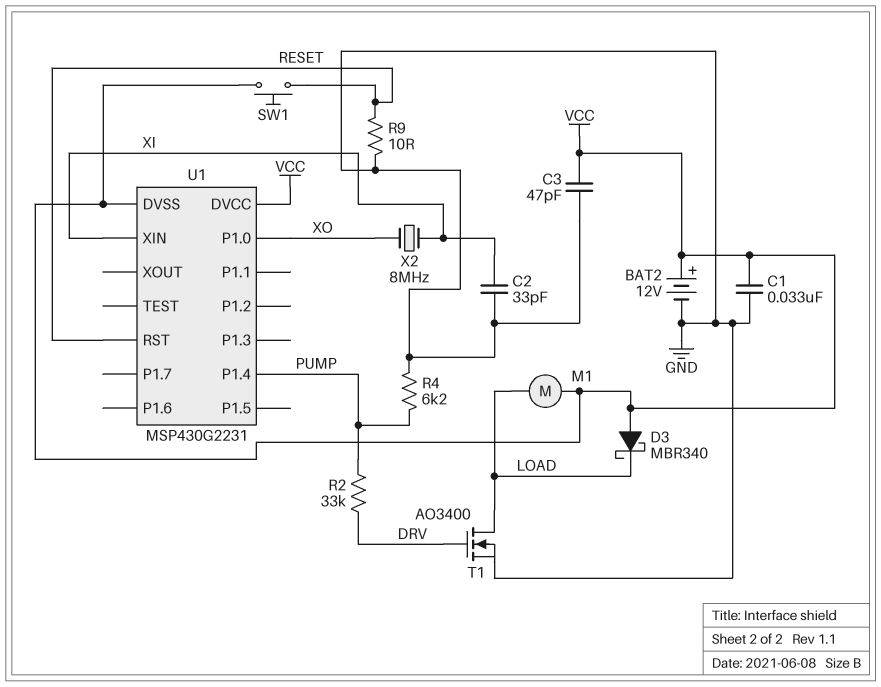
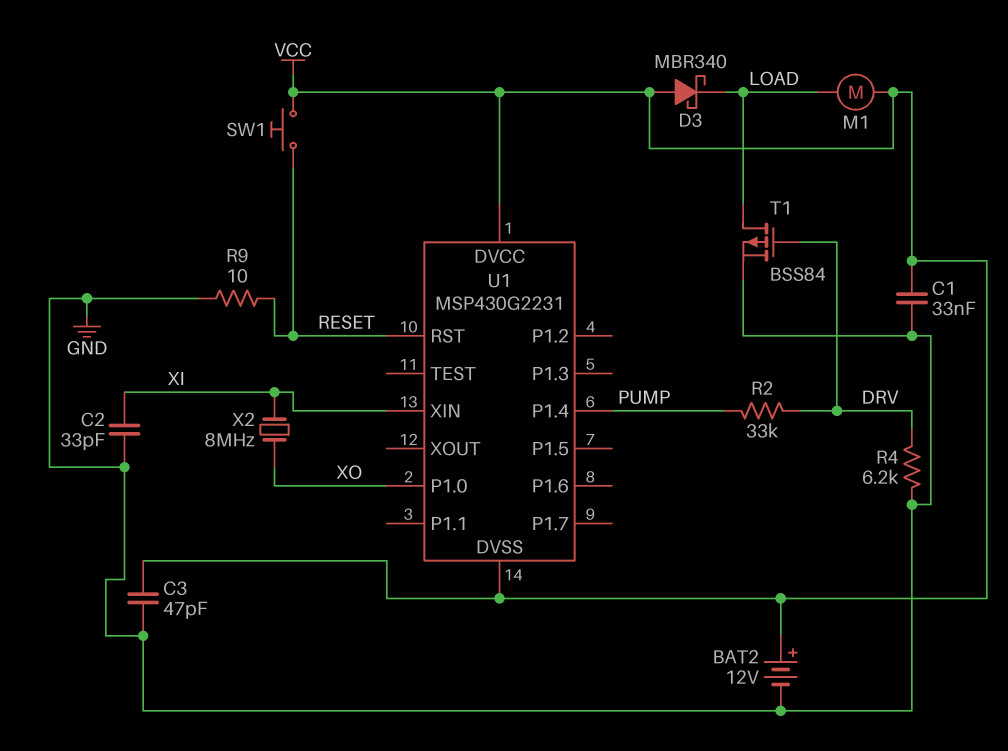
R4: 6.2k (GND, PUMP) -> 6.2k (DRV, GND)
T1: NMOS AO3400 (G DRV, D LOAD, S GND) -> PMOS BSS84 (G DRV, D LOAD, S GND)

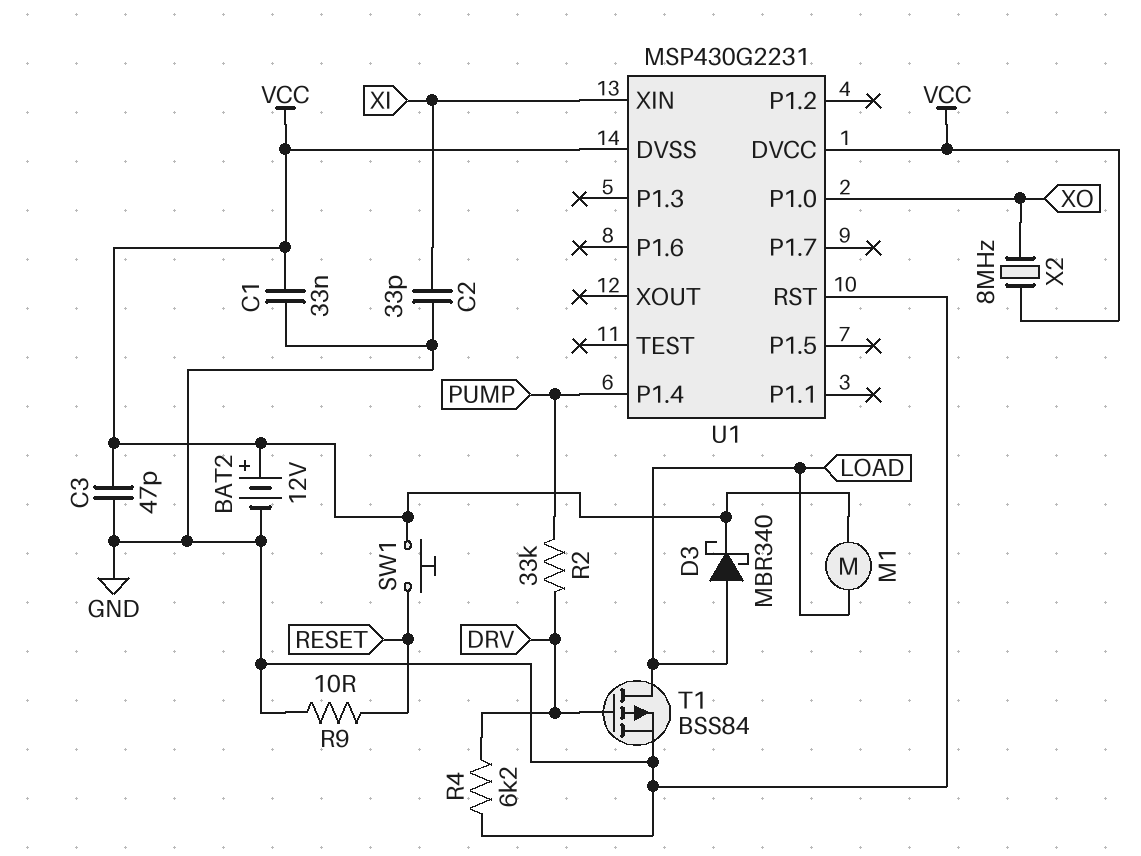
D3: schottky MBR340 (A VCC, K LOAD) -> schottky MBR340 (A LOAD, K VCC)
U1 pin RST: RESET -> GND
X2: 8MHz (XI, XO) -> 8MHz (VCC, XO)

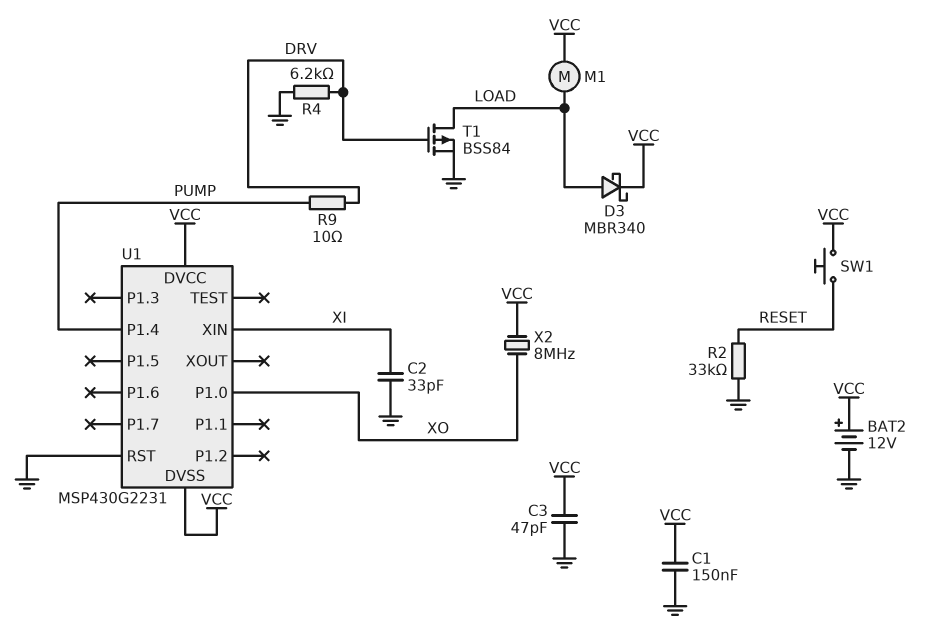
C1: 33nF (GND, VCC) -> 150nF (GND, VCC)
R2: 33k (DRV, PUMP) -> 33k (GND, RESET)
R9: 10 (GND, RESET) -> 10 (DRV, PUMP)

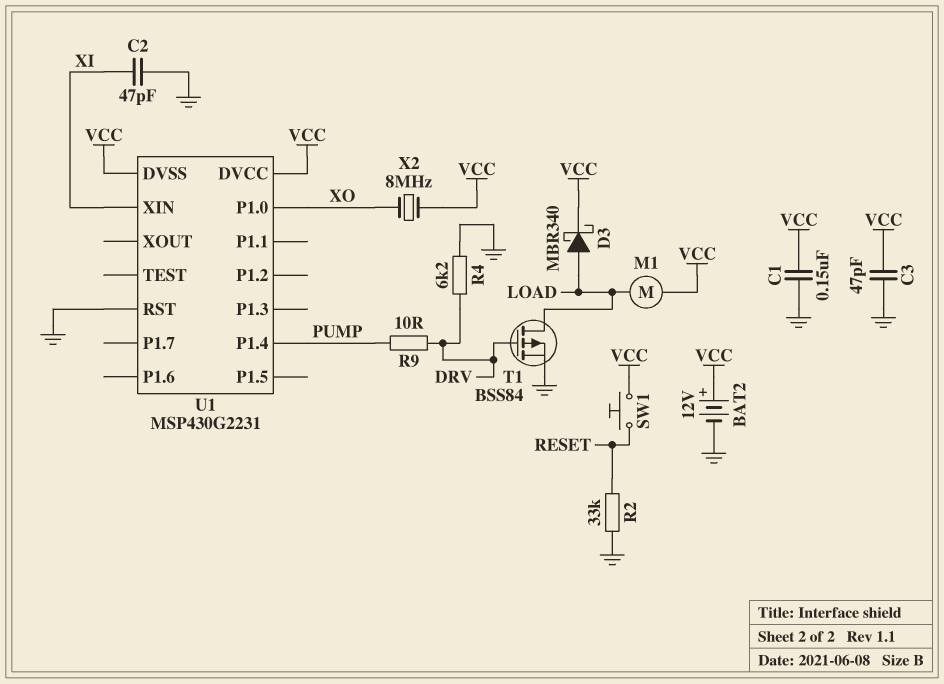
C2: 33pF (GND, XI) -> 47pF (GND, XI)

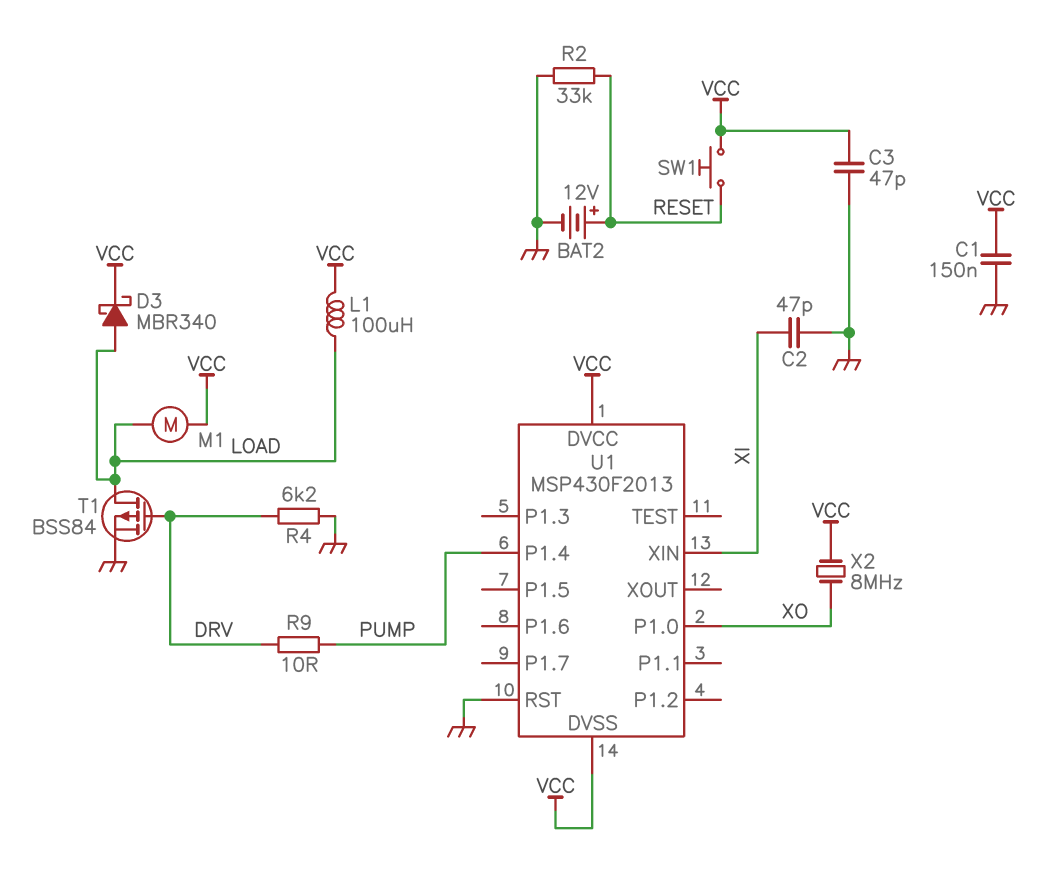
BAT2: 12V (plus VCC, minus GND) -> 12V (plus RESET, minus GND)
L1: none -> 100uH (LOAD, VCC)
U1: MSP430G2231 -> MSP430F2013

